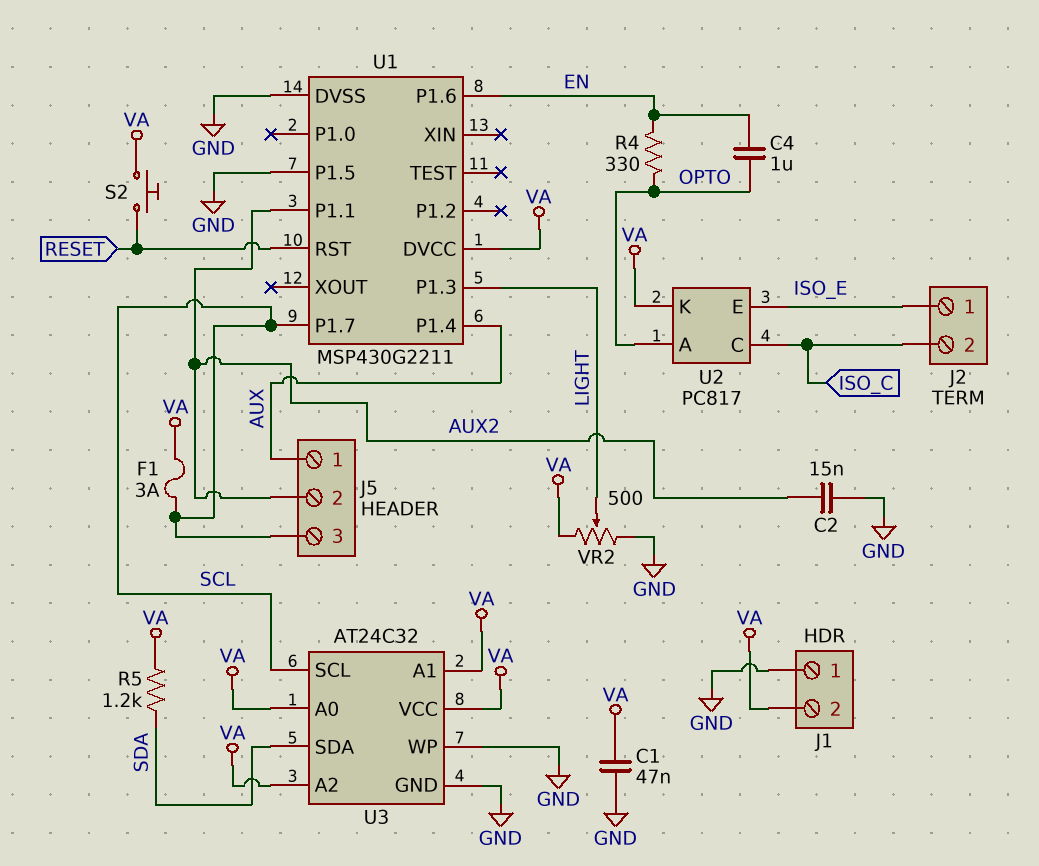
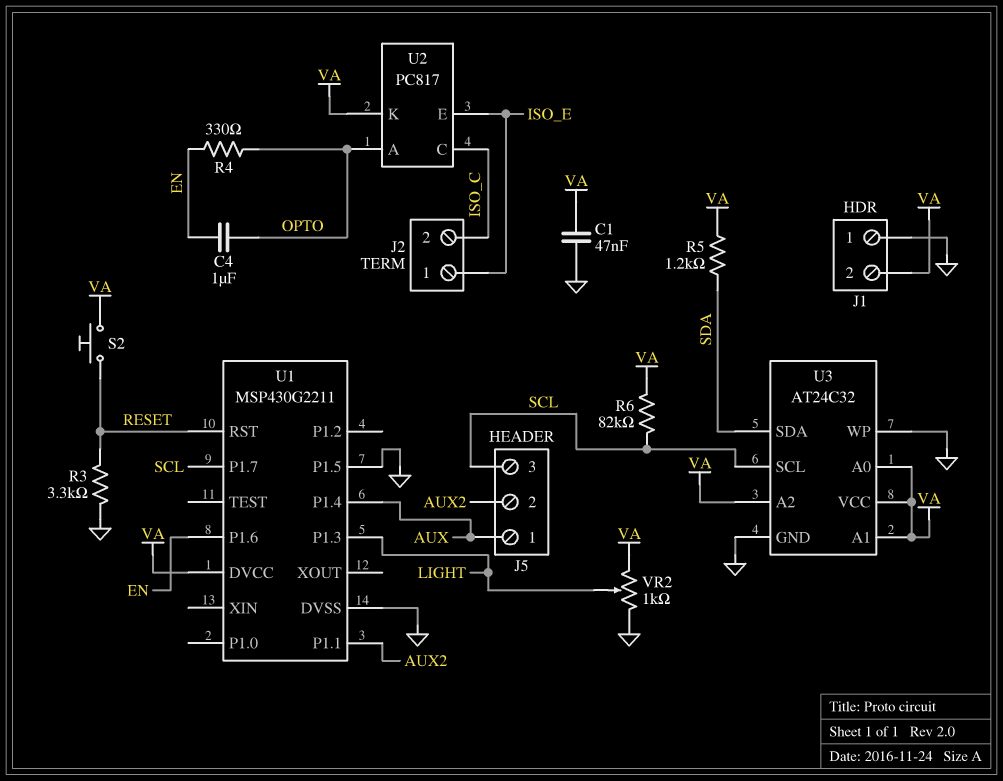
C2: 15nF (AUX2, GND) -> none
F1: 3A (SCL, VA) -> none
R3: none -> 3.3k (GND, RESET)
R6: none -> 82k (SCL, VA)
VR2: 500 (GND, VA, wiper LIGHT) -> 1k (GND, VA, wiper LIGHT)

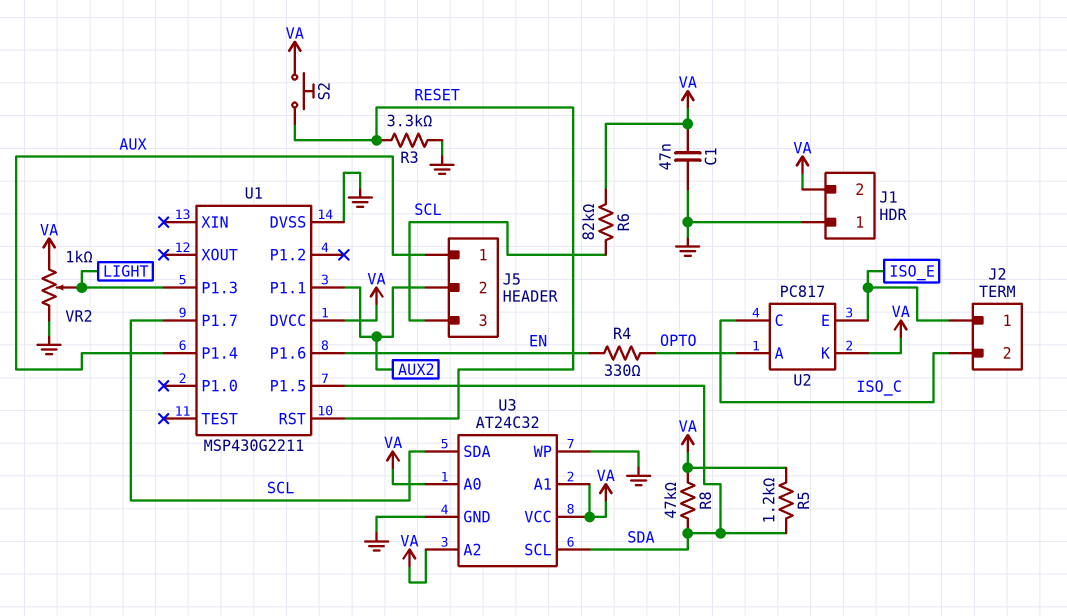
C4: 1uF (EN, OPTO) -> none
R8: none -> 47k (SDA, VA)
U1 pin P1.5: GND -> SDA
U3 pin SCL: SCL -> SDA
U3 pin SDA: SDA -> SCL

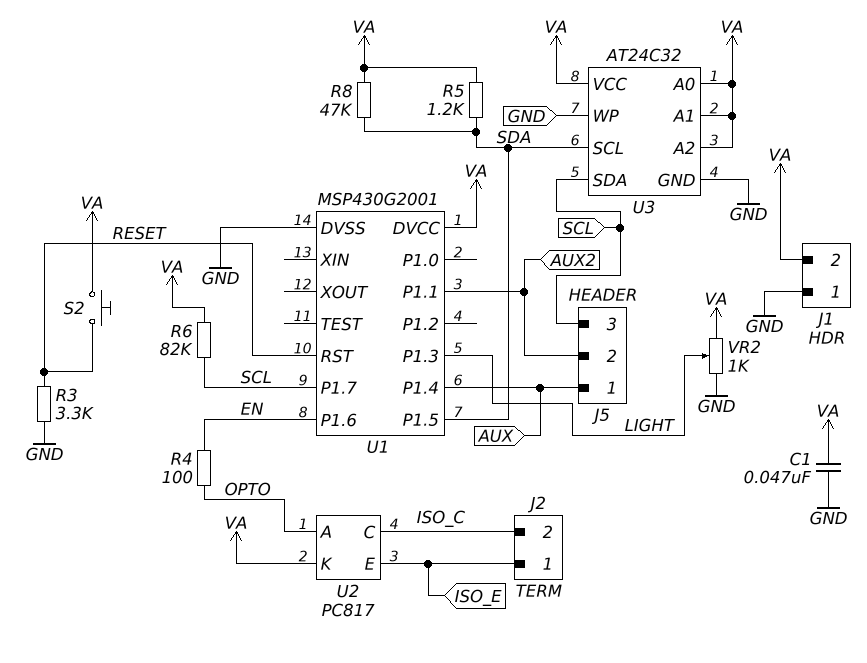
R4: 330 (EN, OPTO) -> 100 (EN, OPTO)
U1: MSP430G2211 -> MSP430G2001

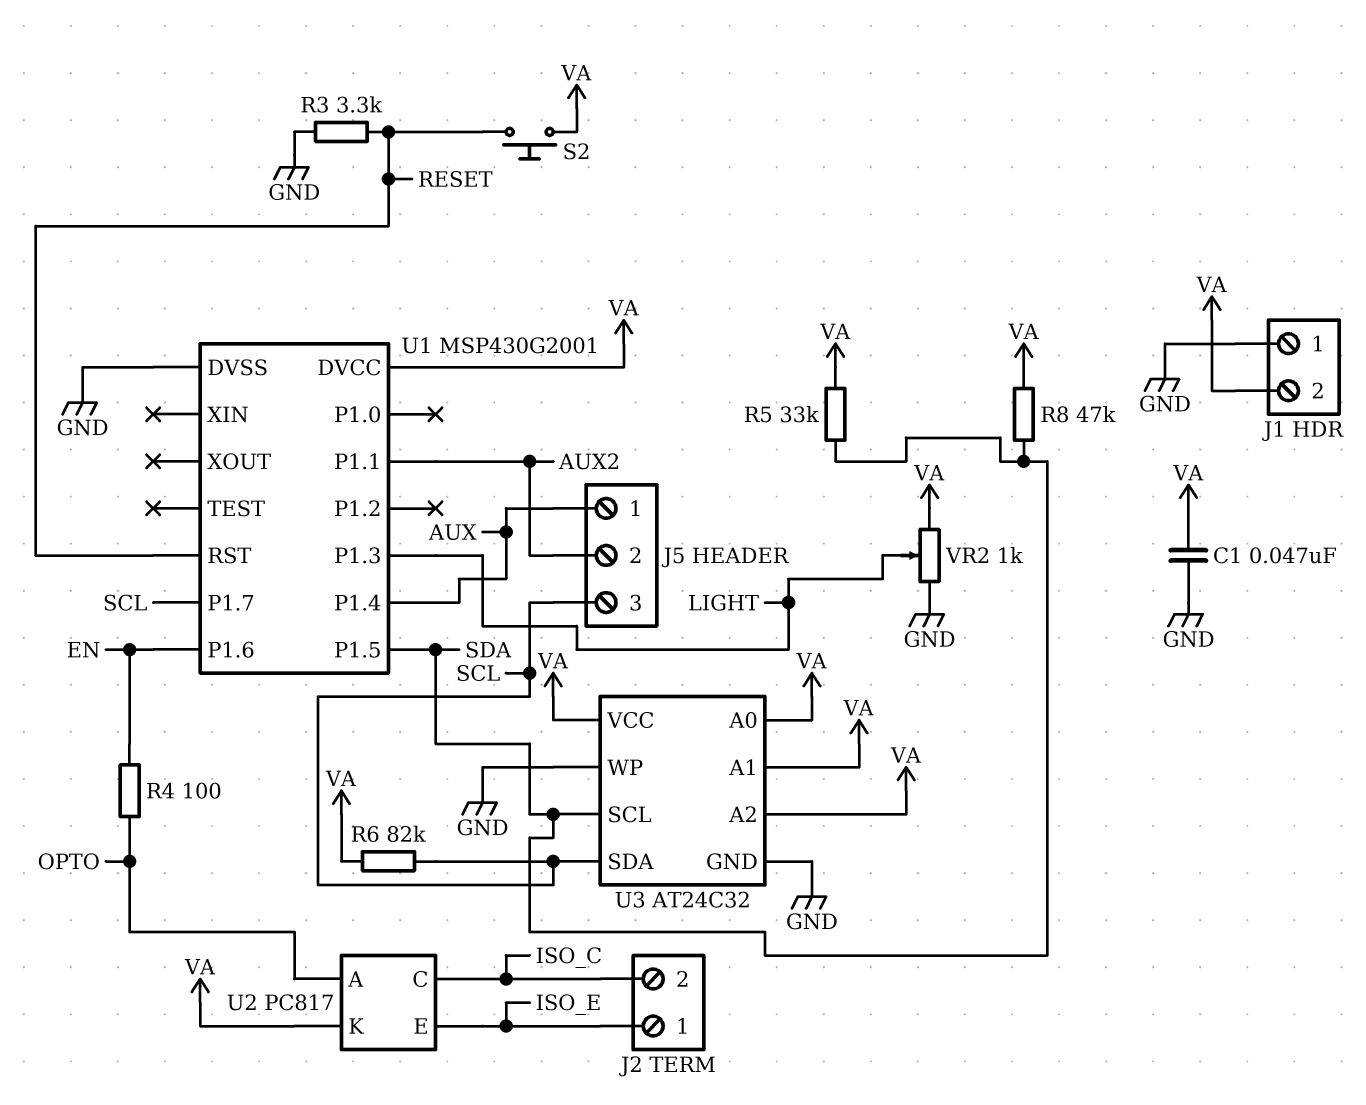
R5: 1.2k (SDA, VA) -> 33k (SDA, VA)

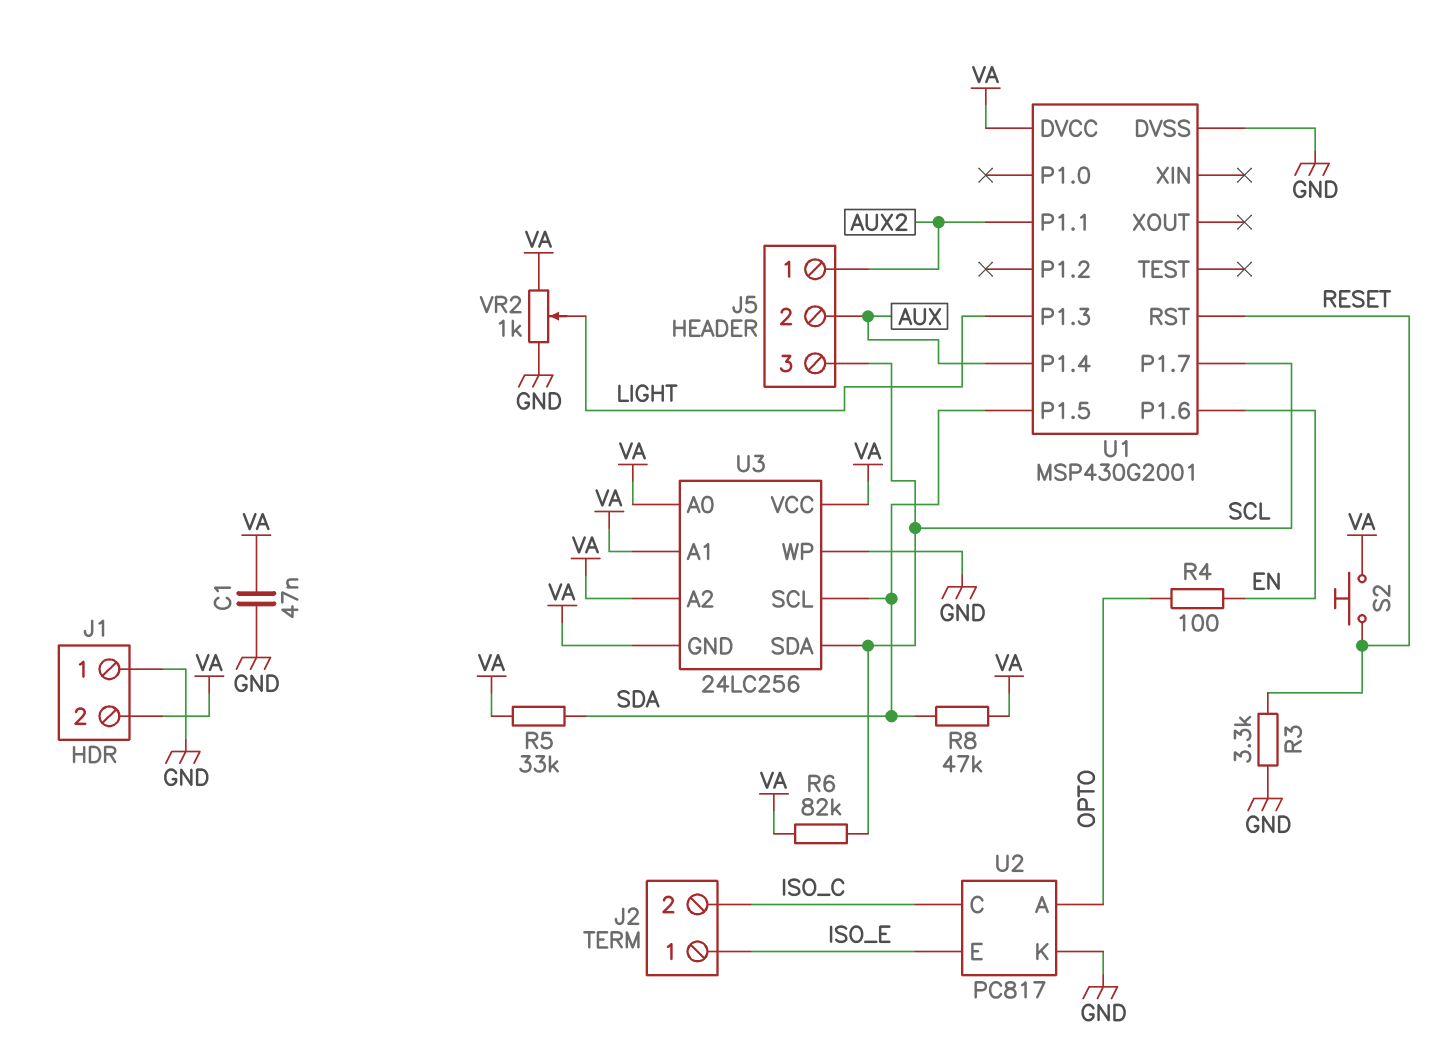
J5 pin 1: AUX -> AUX2
J5 pin 2: AUX2 -> AUX
U2 pin K: VA -> GND
U3: AT24C32 -> 24LC256
U3 pin GND: GND -> VA

